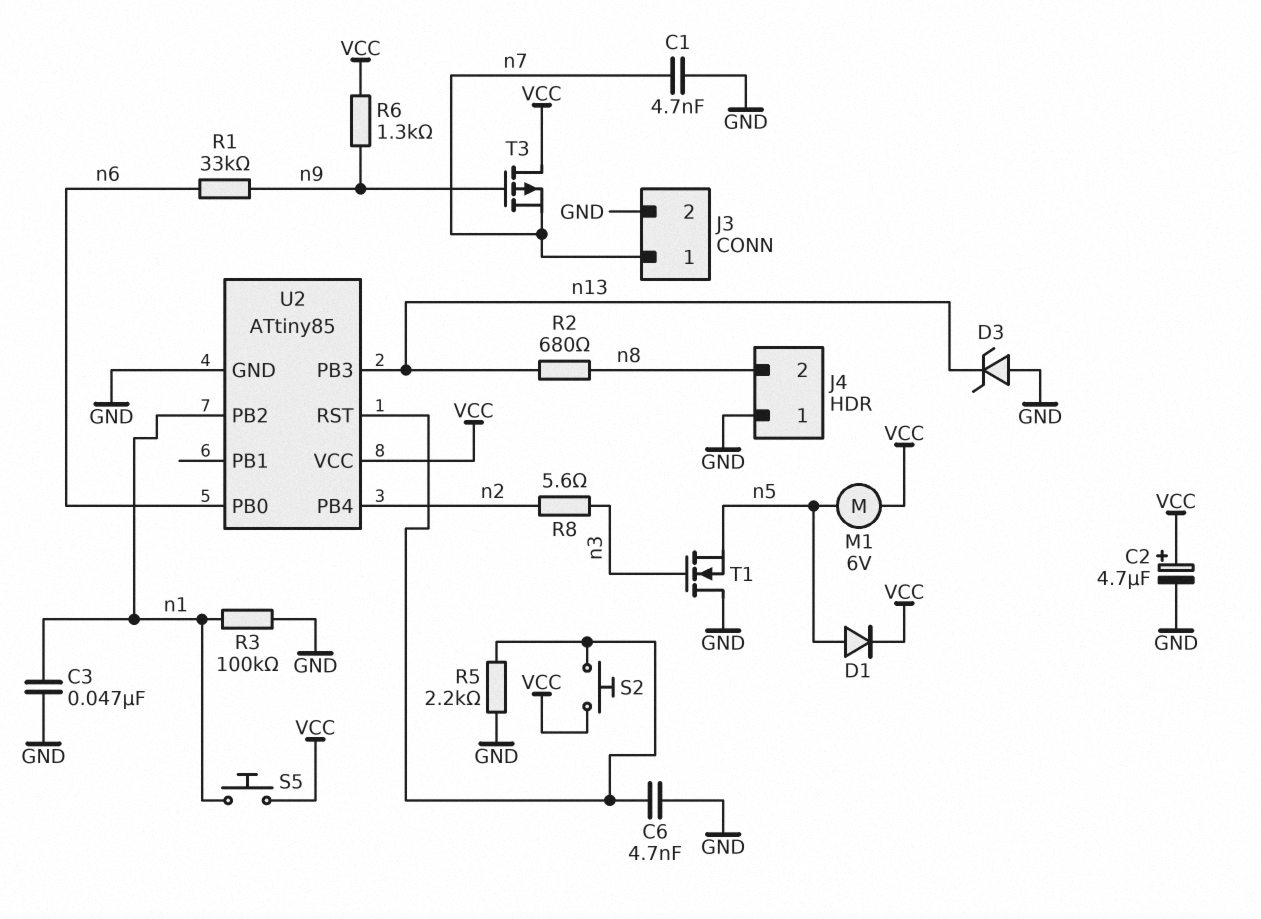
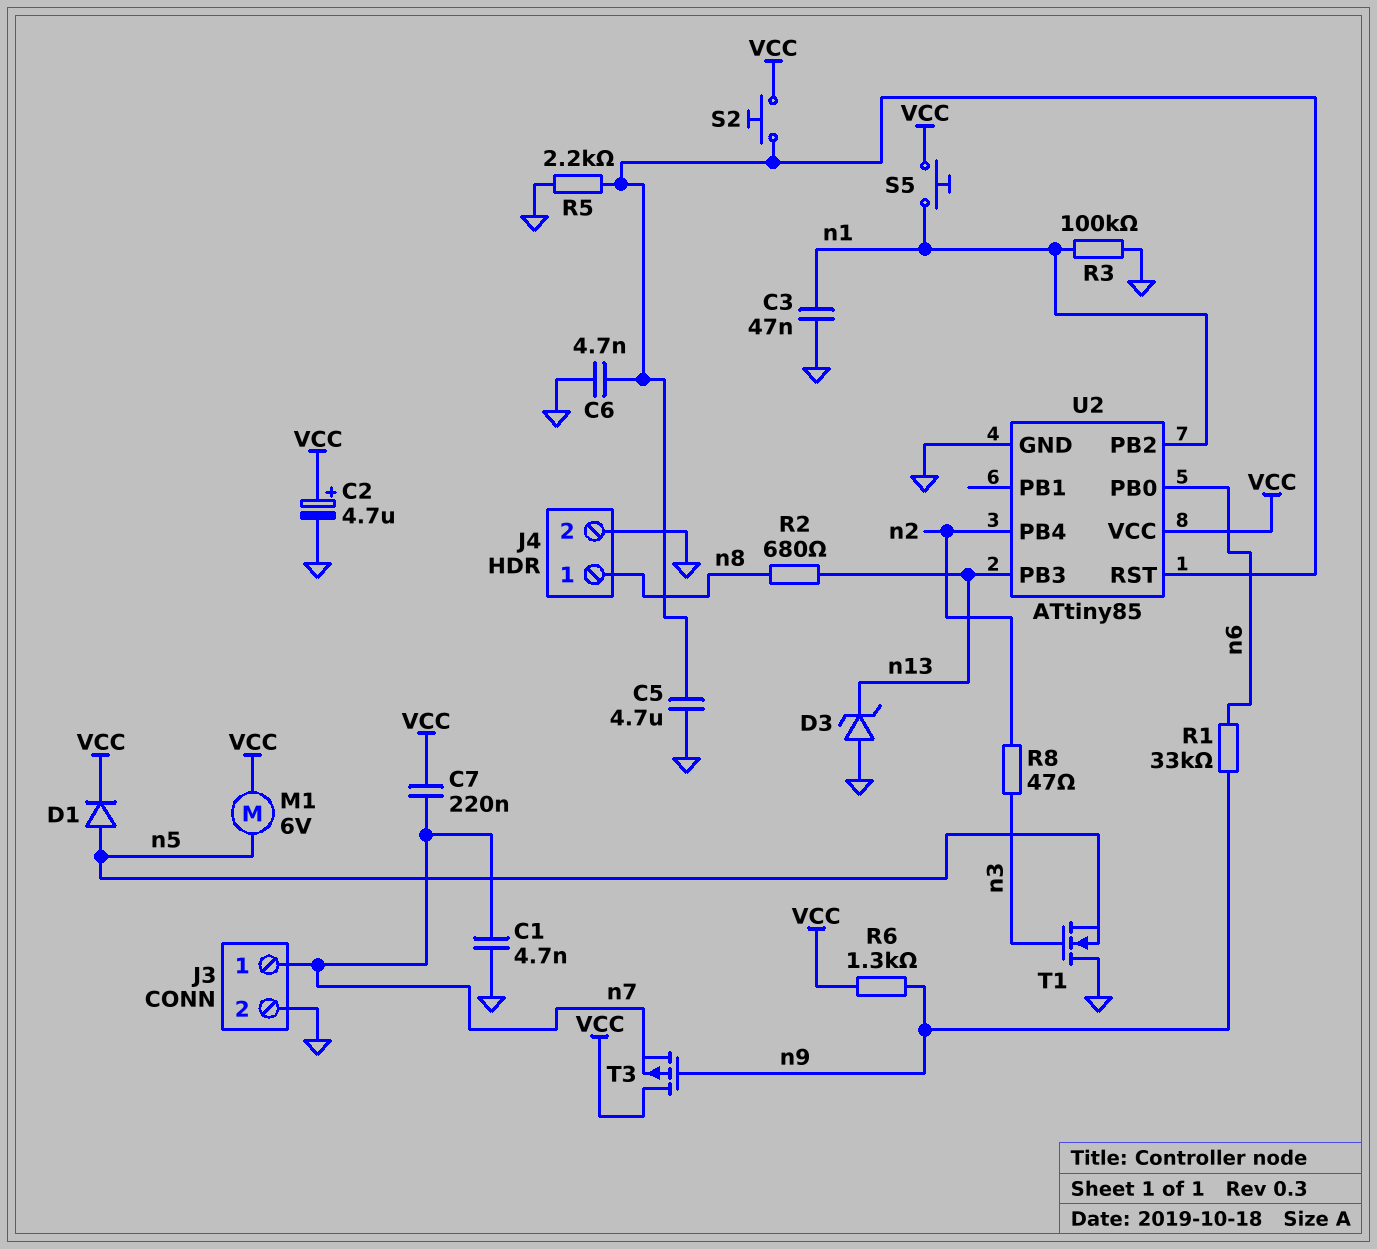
C5: none -> 4.7uF (GND, U2/RST)
C7: none -> 220nF (VCC, n7)
J4 pin 1: GND -> n8
J4 pin 2: n8 -> GND
R8: 5.6 (n2, n3) -> 47 (n2, n3)

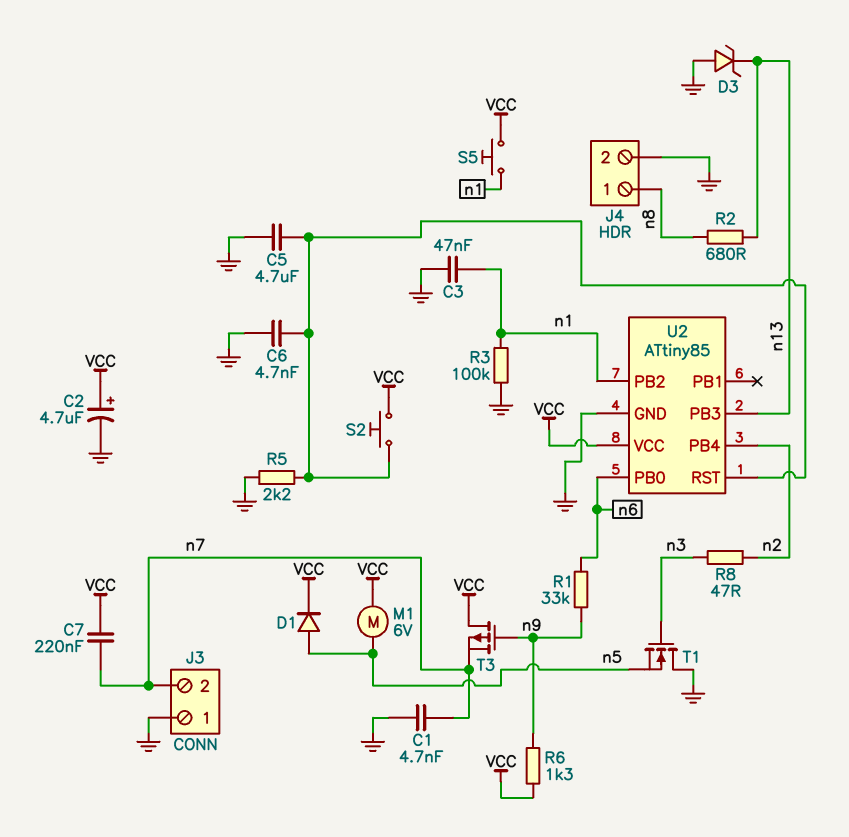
J3 pin 1: n7 -> GND
J3 pin 2: GND -> n7

